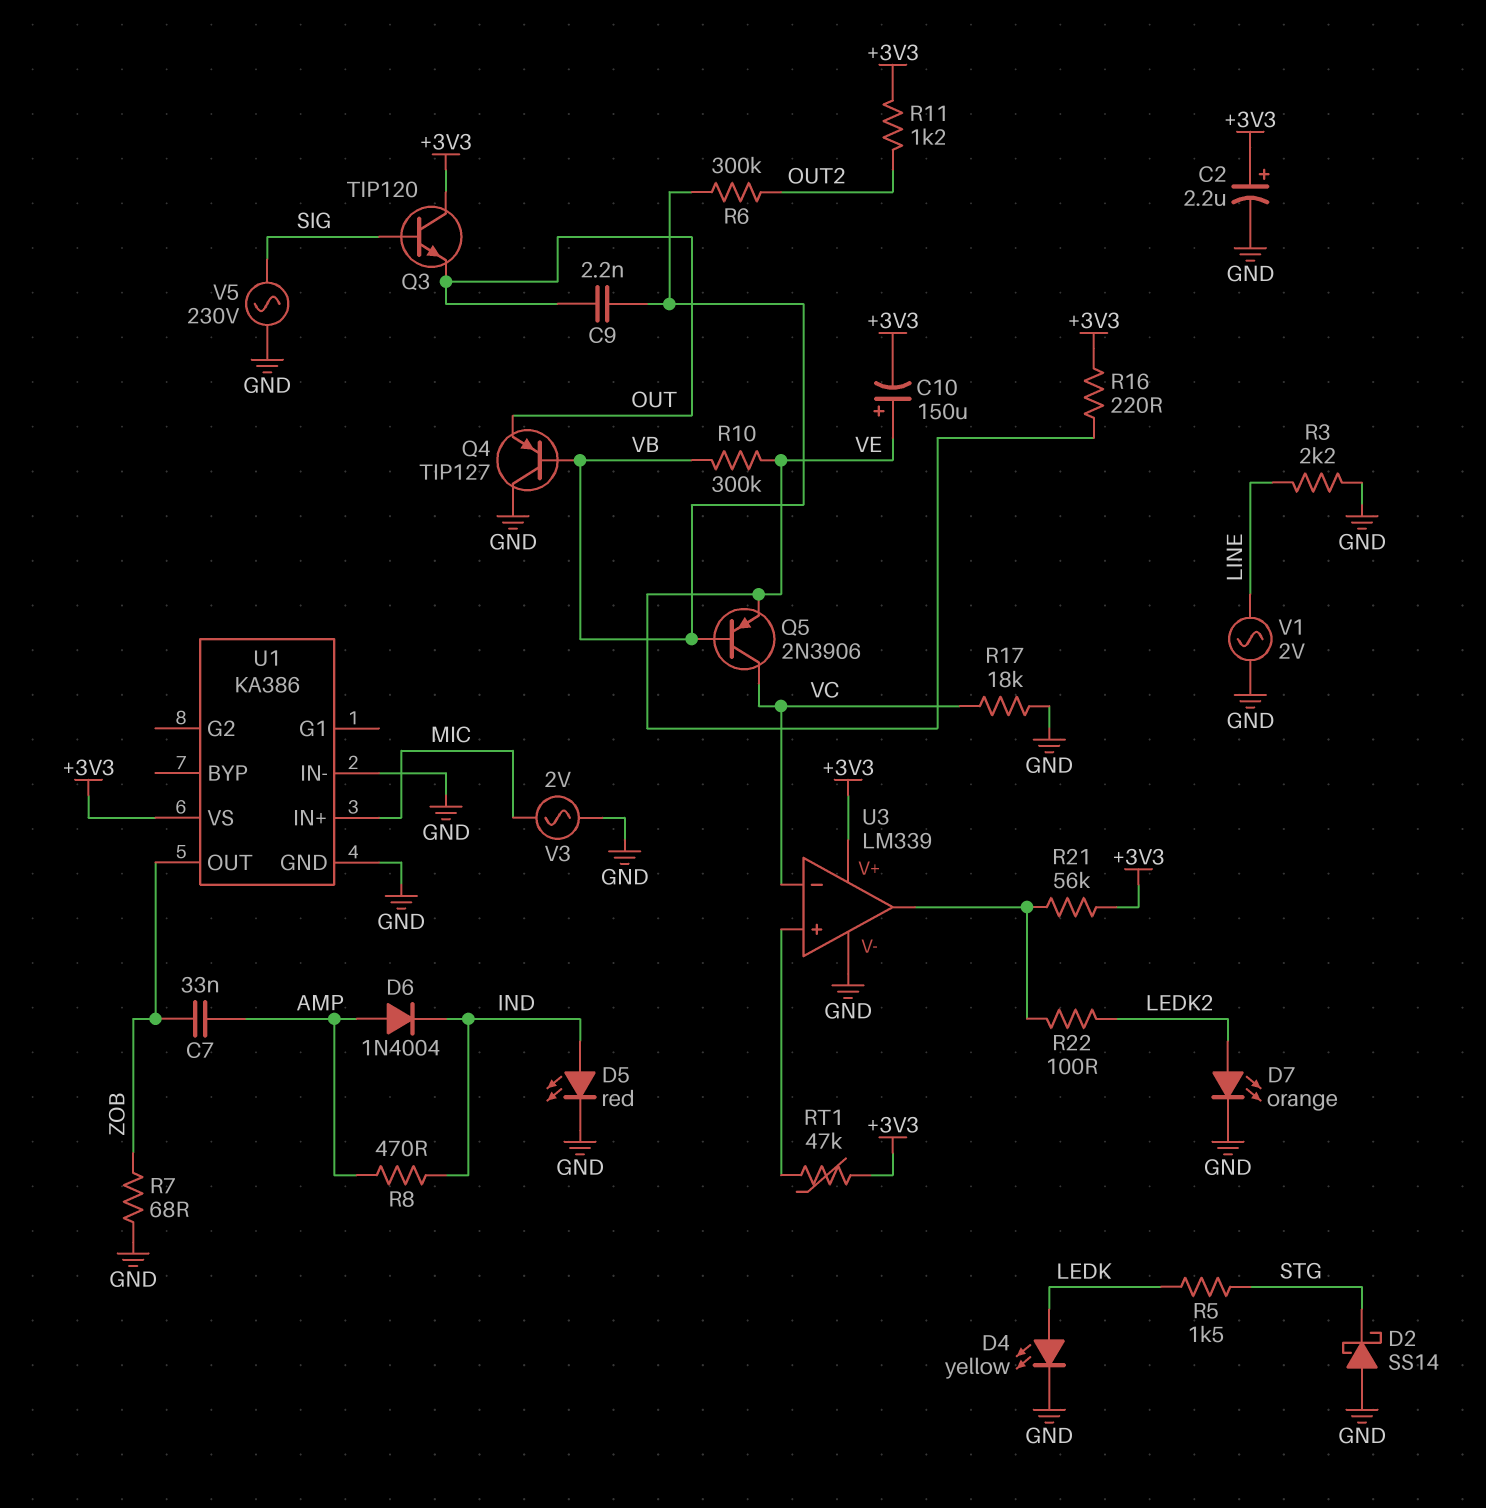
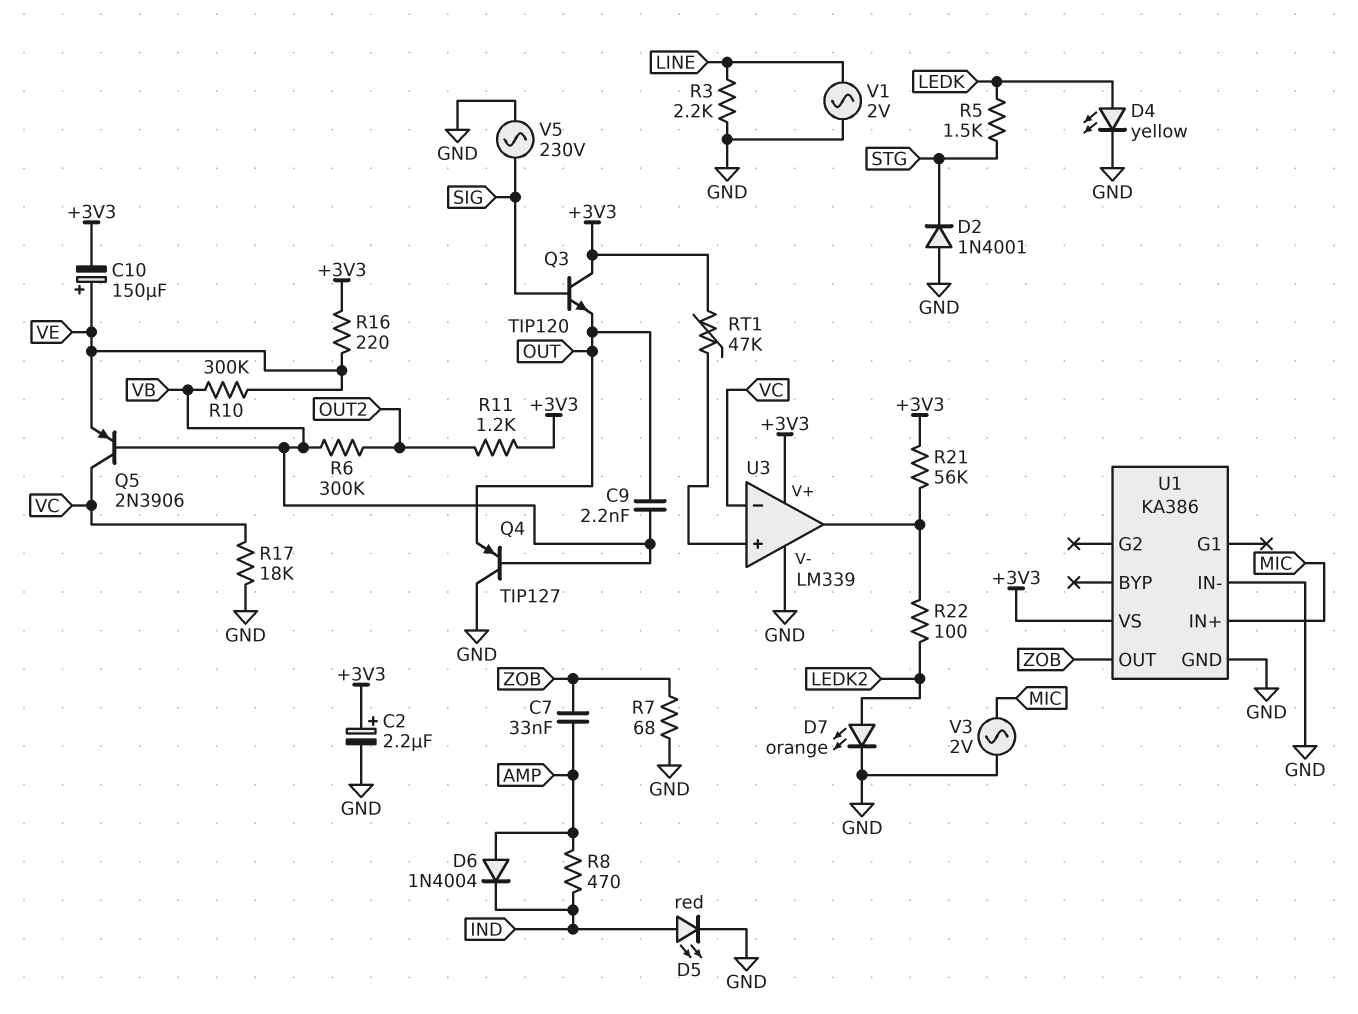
D2: schottky SS14 (A GND, K STG) -> diode 1N4001 (A GND, K STG)

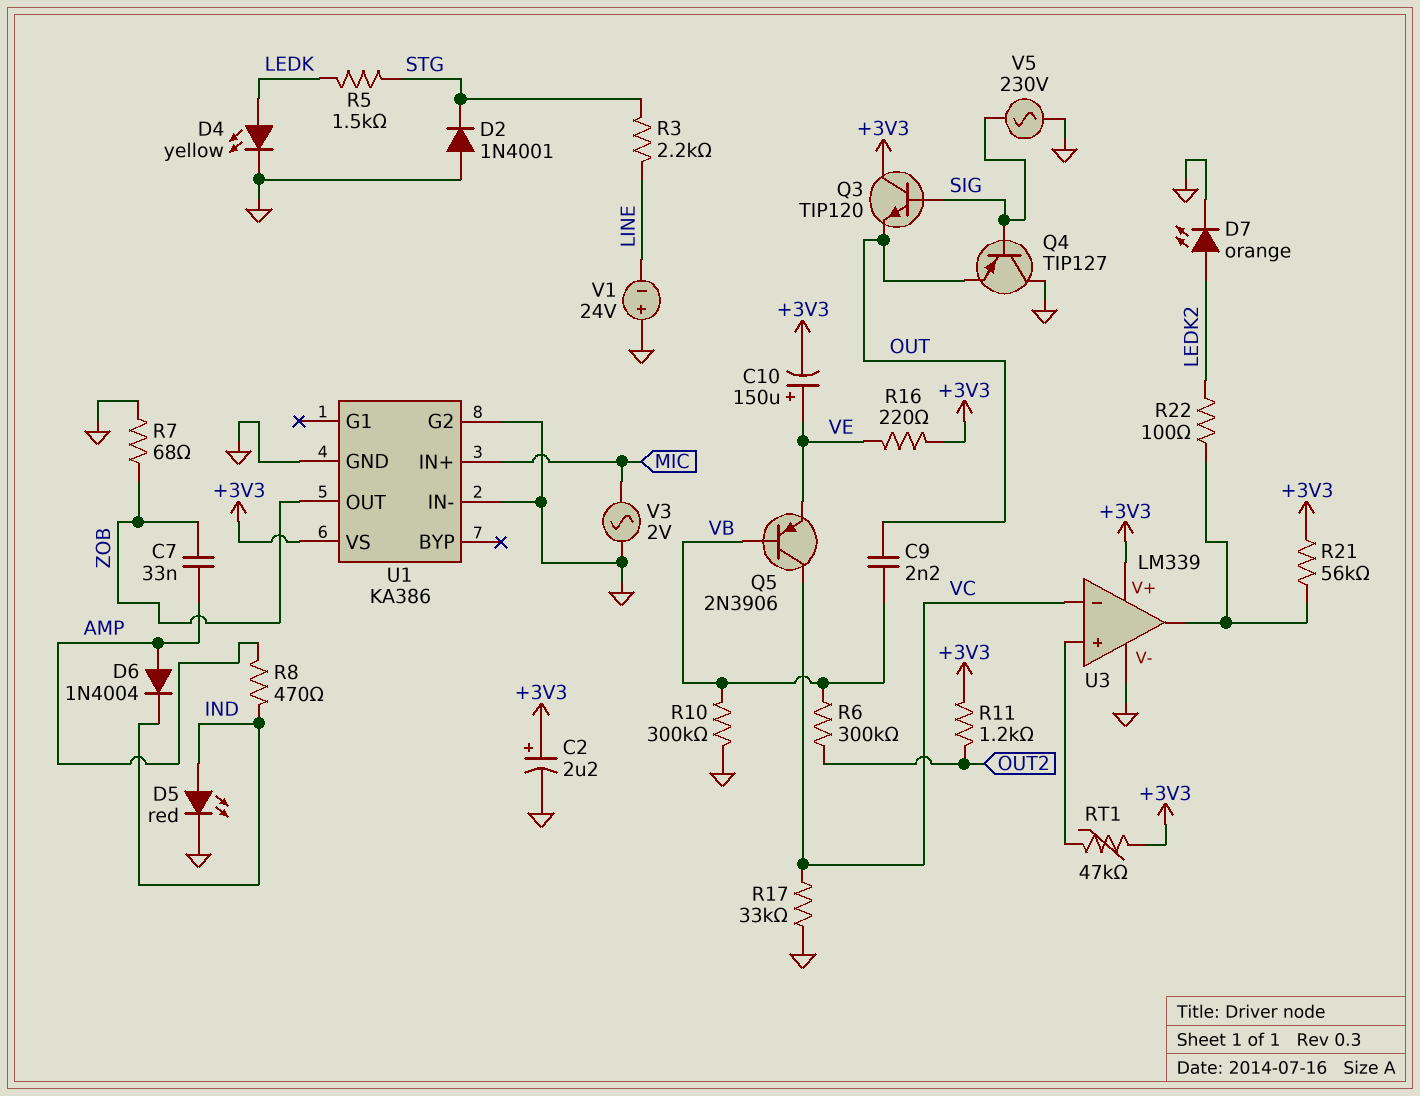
Q4: PNP TIP127 (B VB, C GND, E OUT) -> PNP TIP127 (B SIG, C GND, E OUT)
R3: 2.2k (GND, LINE) -> 2.2k (LINE, STG)
R10: 300k (VB, VE) -> 300k (GND, VB)
R17: 18k (GND, VC) -> 33k (GND, VC)
U1 pin G2: none -> GND
V1: AC 2V (GND, LINE) -> 24V (plus GND, minus LINE)

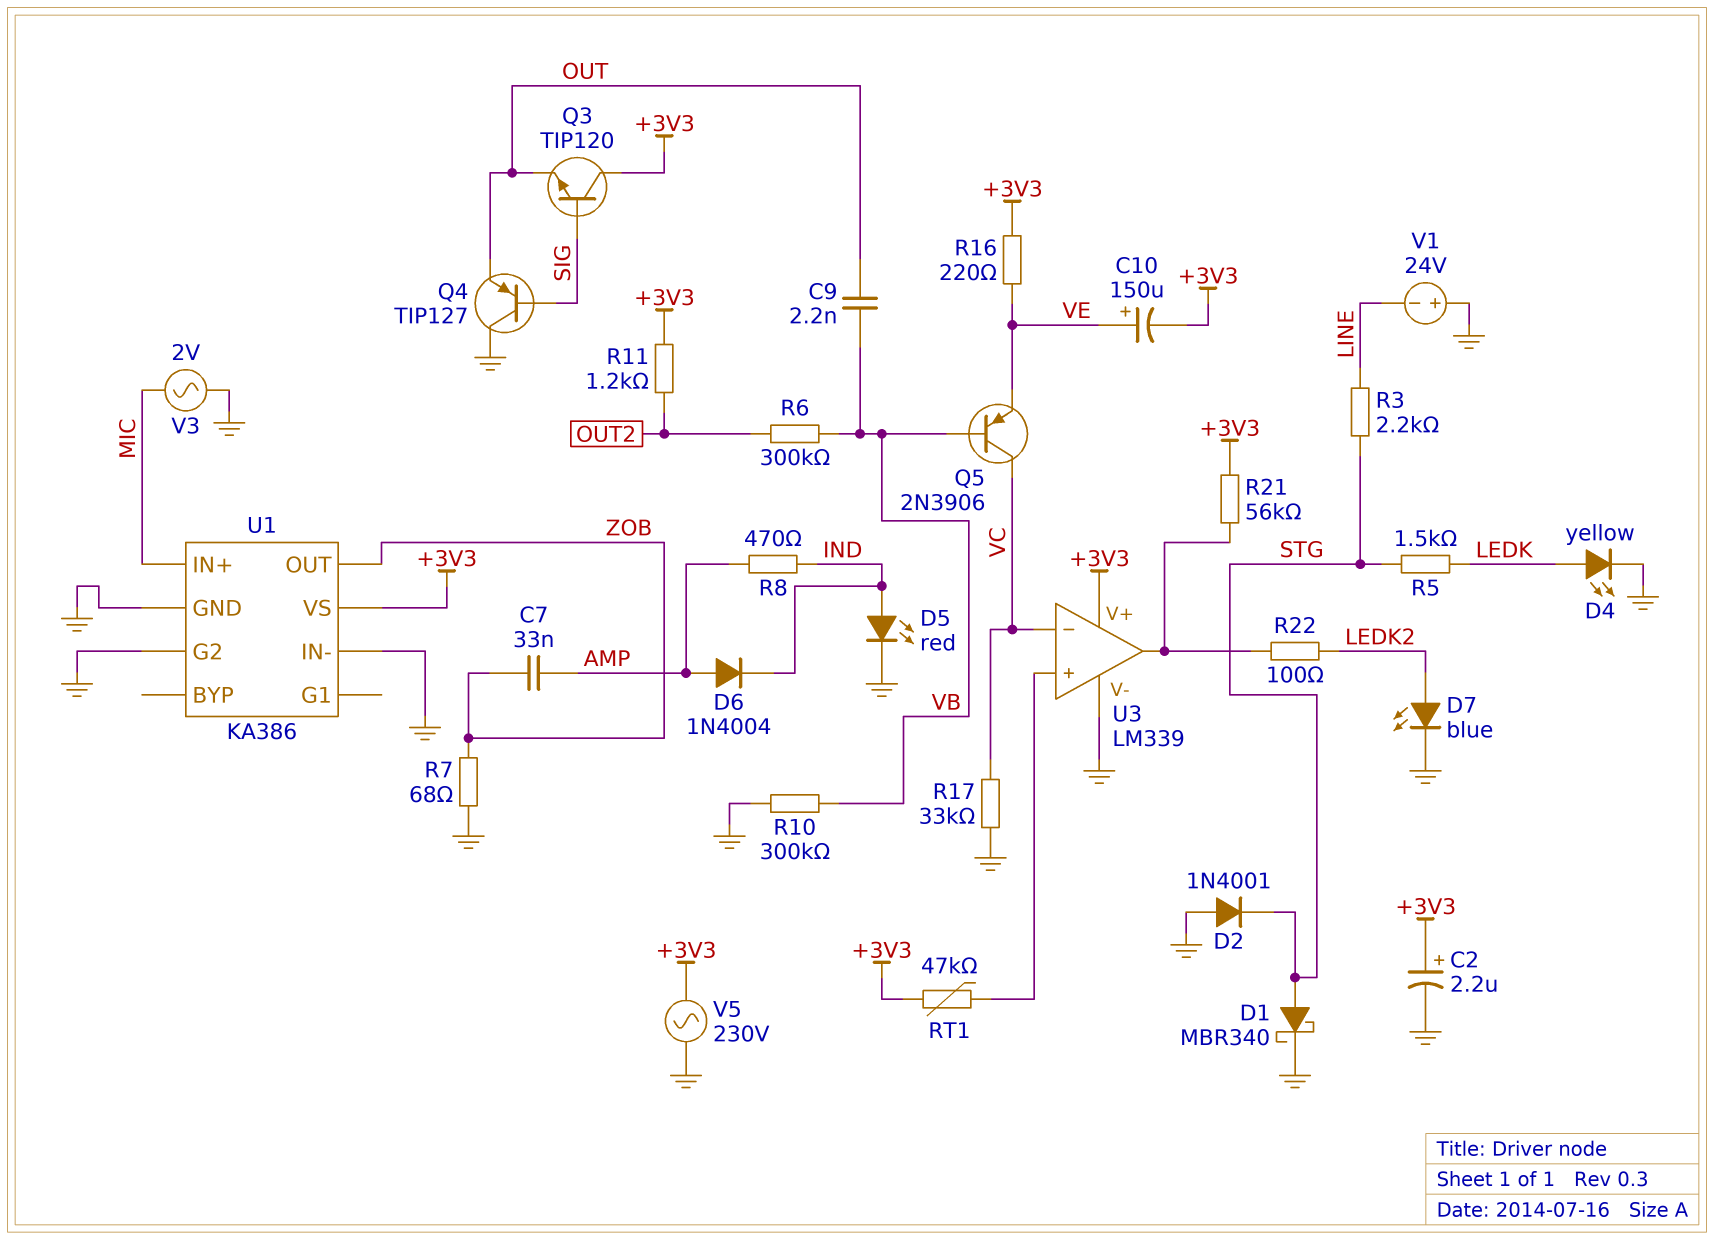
D1: none -> schottky MBR340 (A STG, K GND)
D7: LED orange (A LEDK2, K GND) -> LED blue (A LEDK2, K GND)
V5: AC 230V (GND, SIG) -> AC 230V (+3V3, GND)

